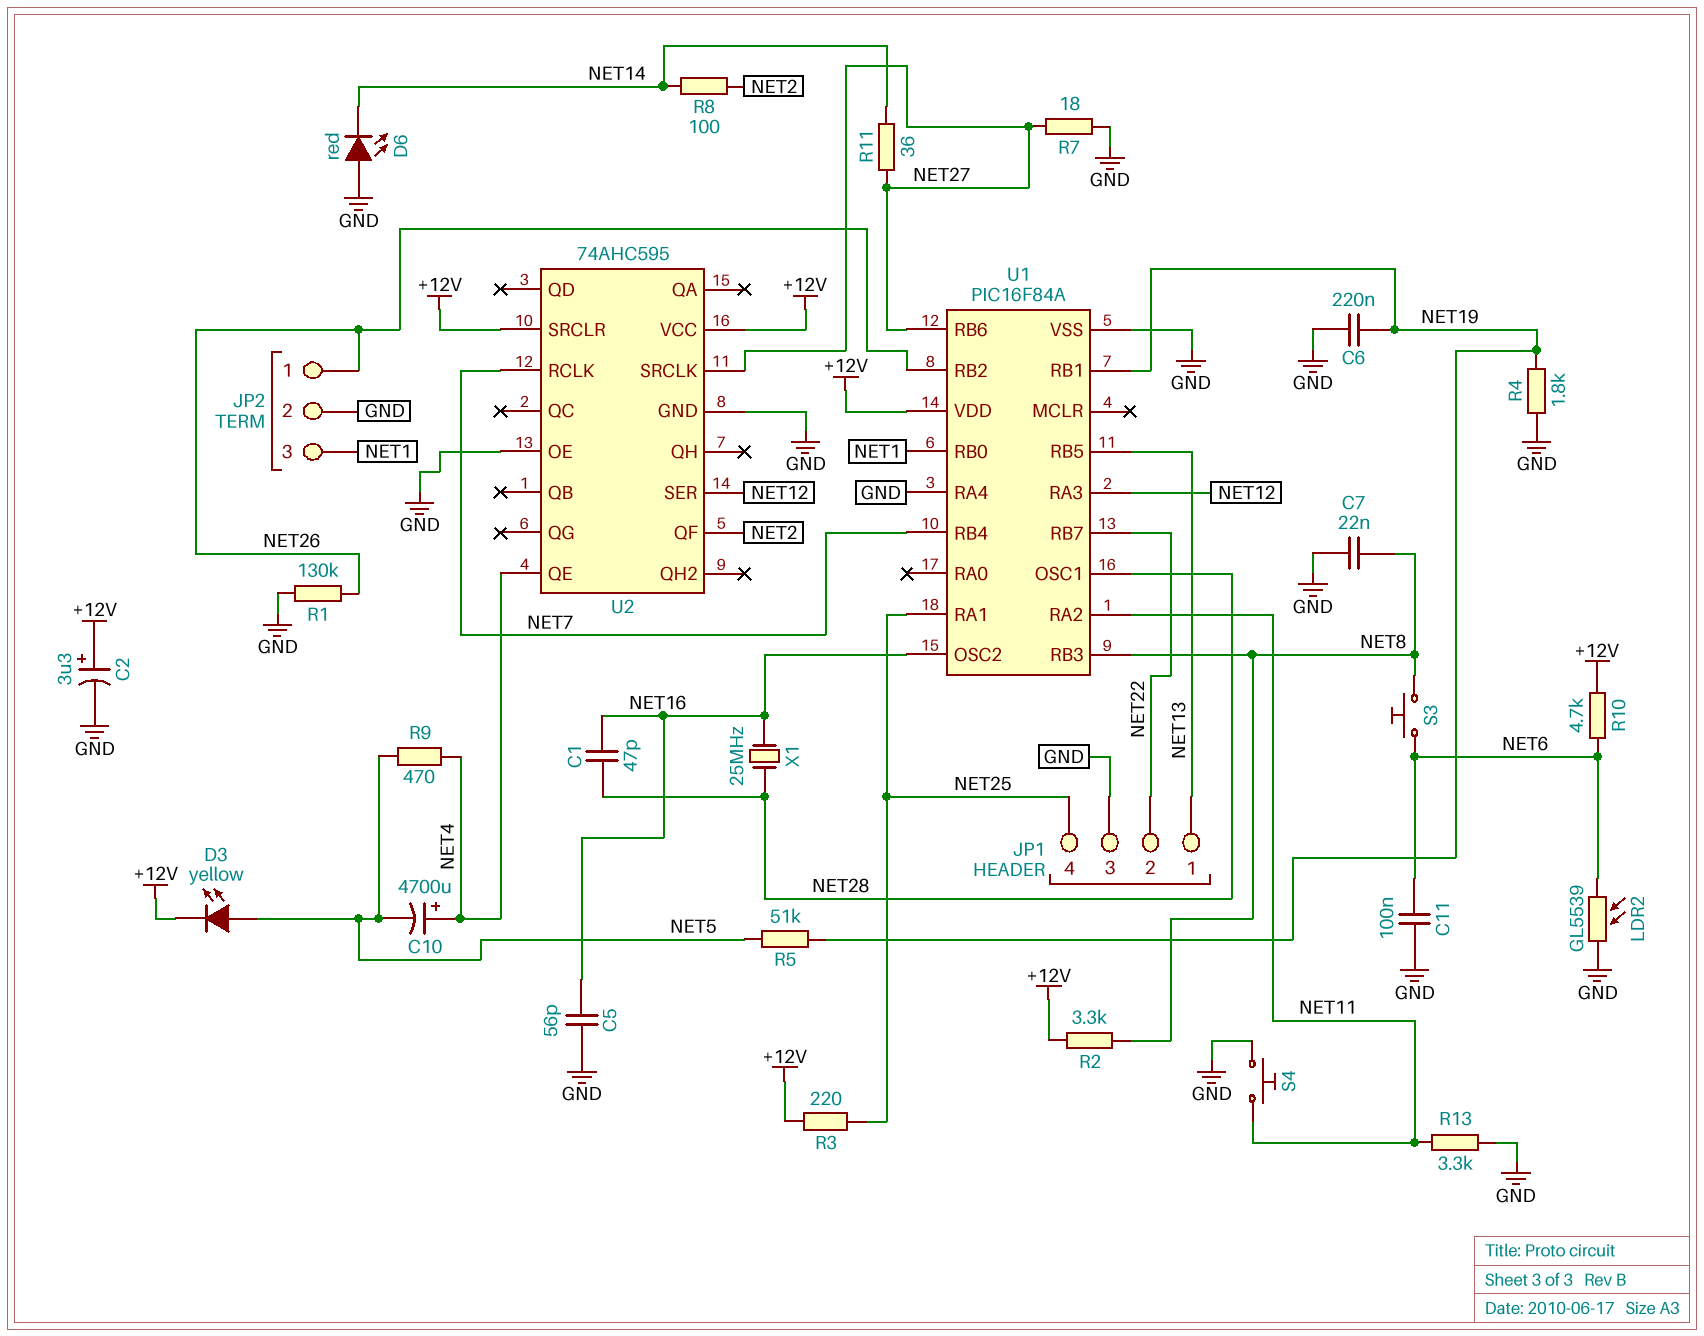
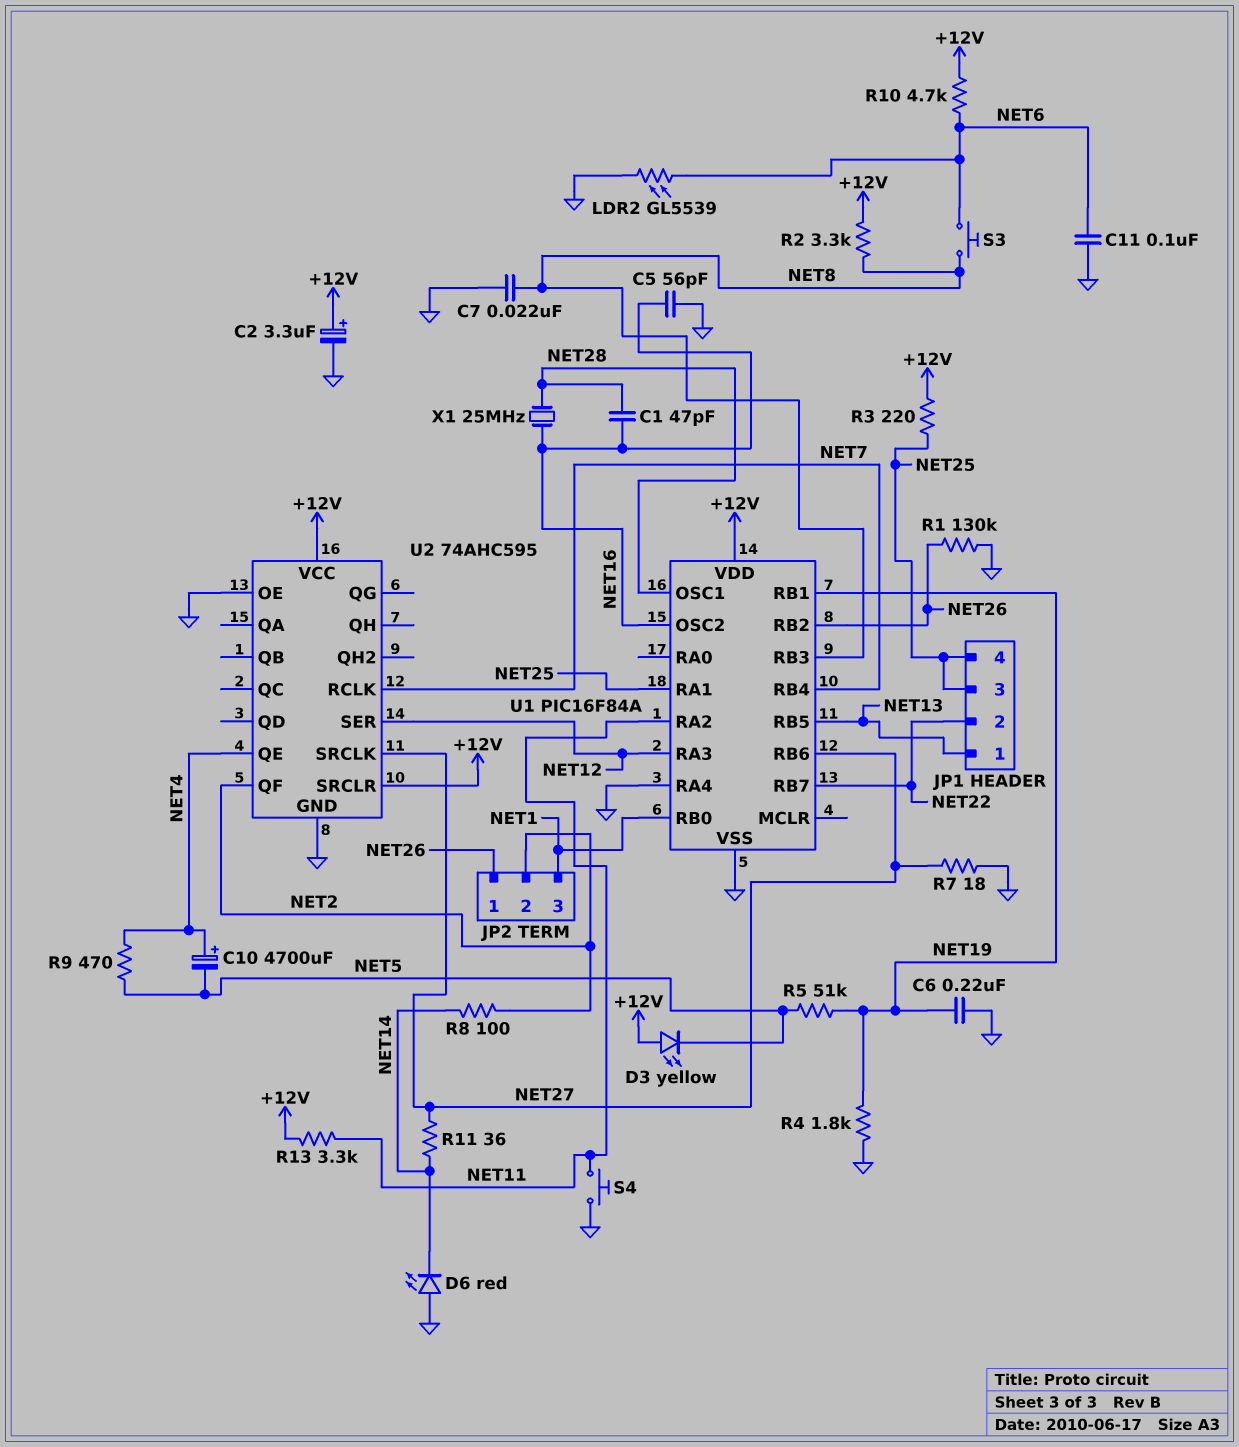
D3: LED yellow (A NET5, K +12V) -> LED yellow (A +12V, K NET5)
JP1 pin 3: GND -> NET25
JP2 pin 2: GND -> NET2
R13: 3.3k (GND, NET11) -> 3.3k (+12V, NET11)

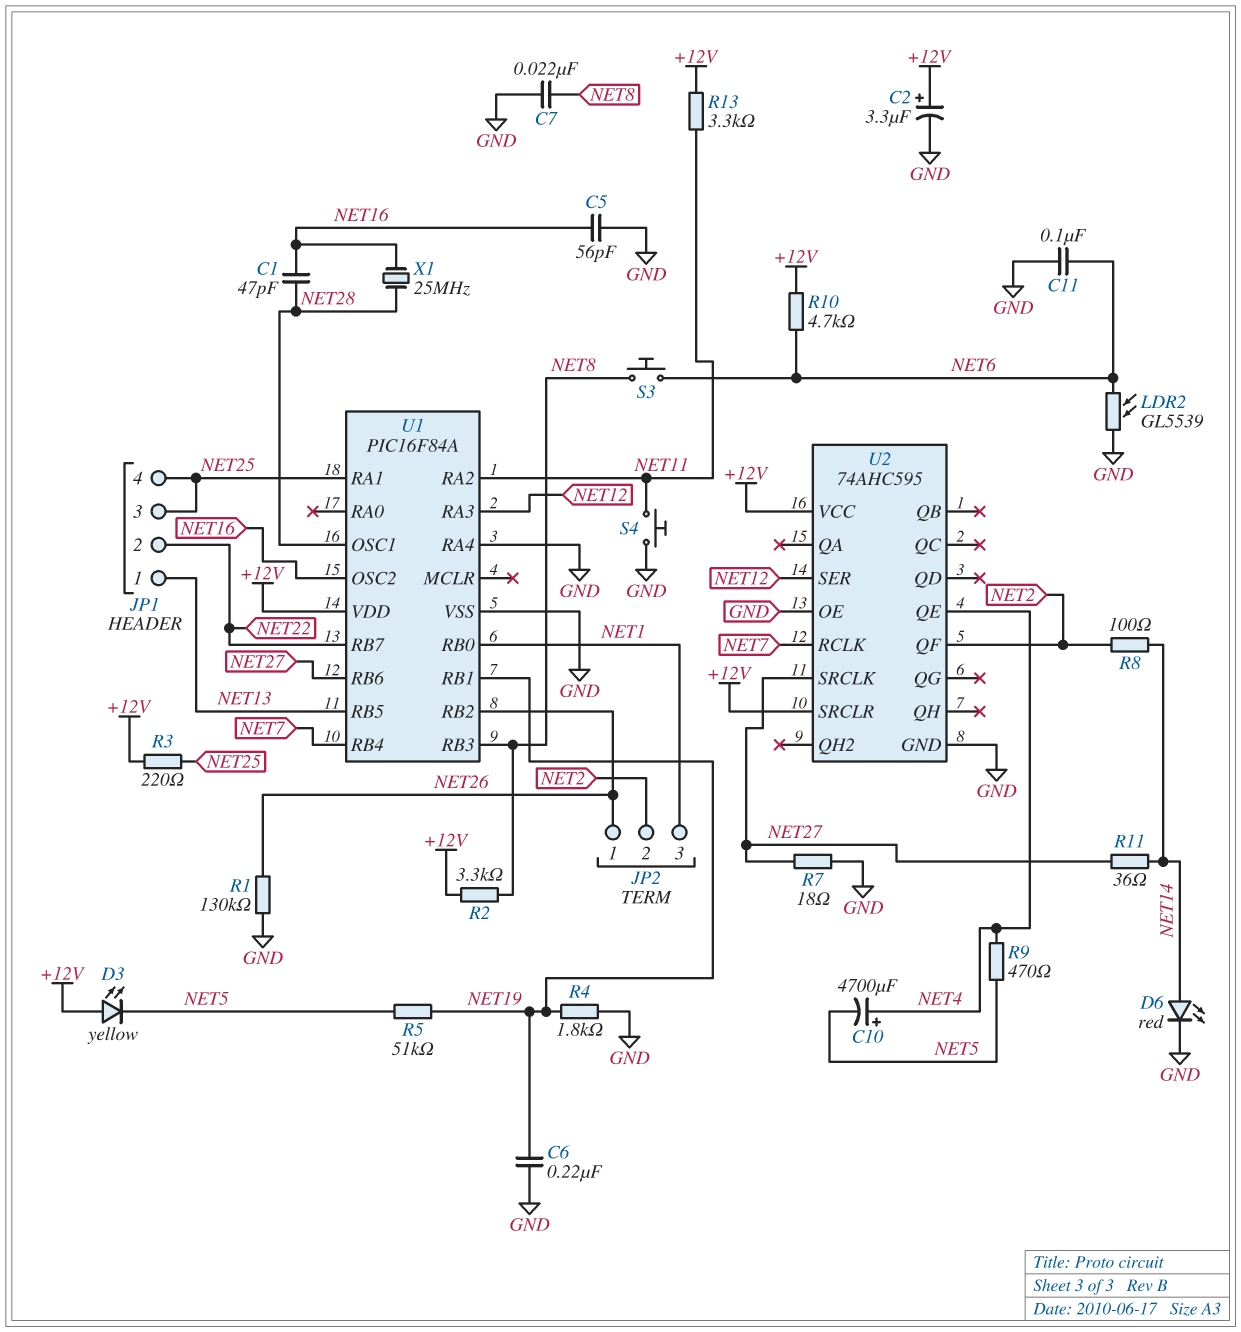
D6: LED red (A GND, K NET14) -> LED red (A NET14, K GND)

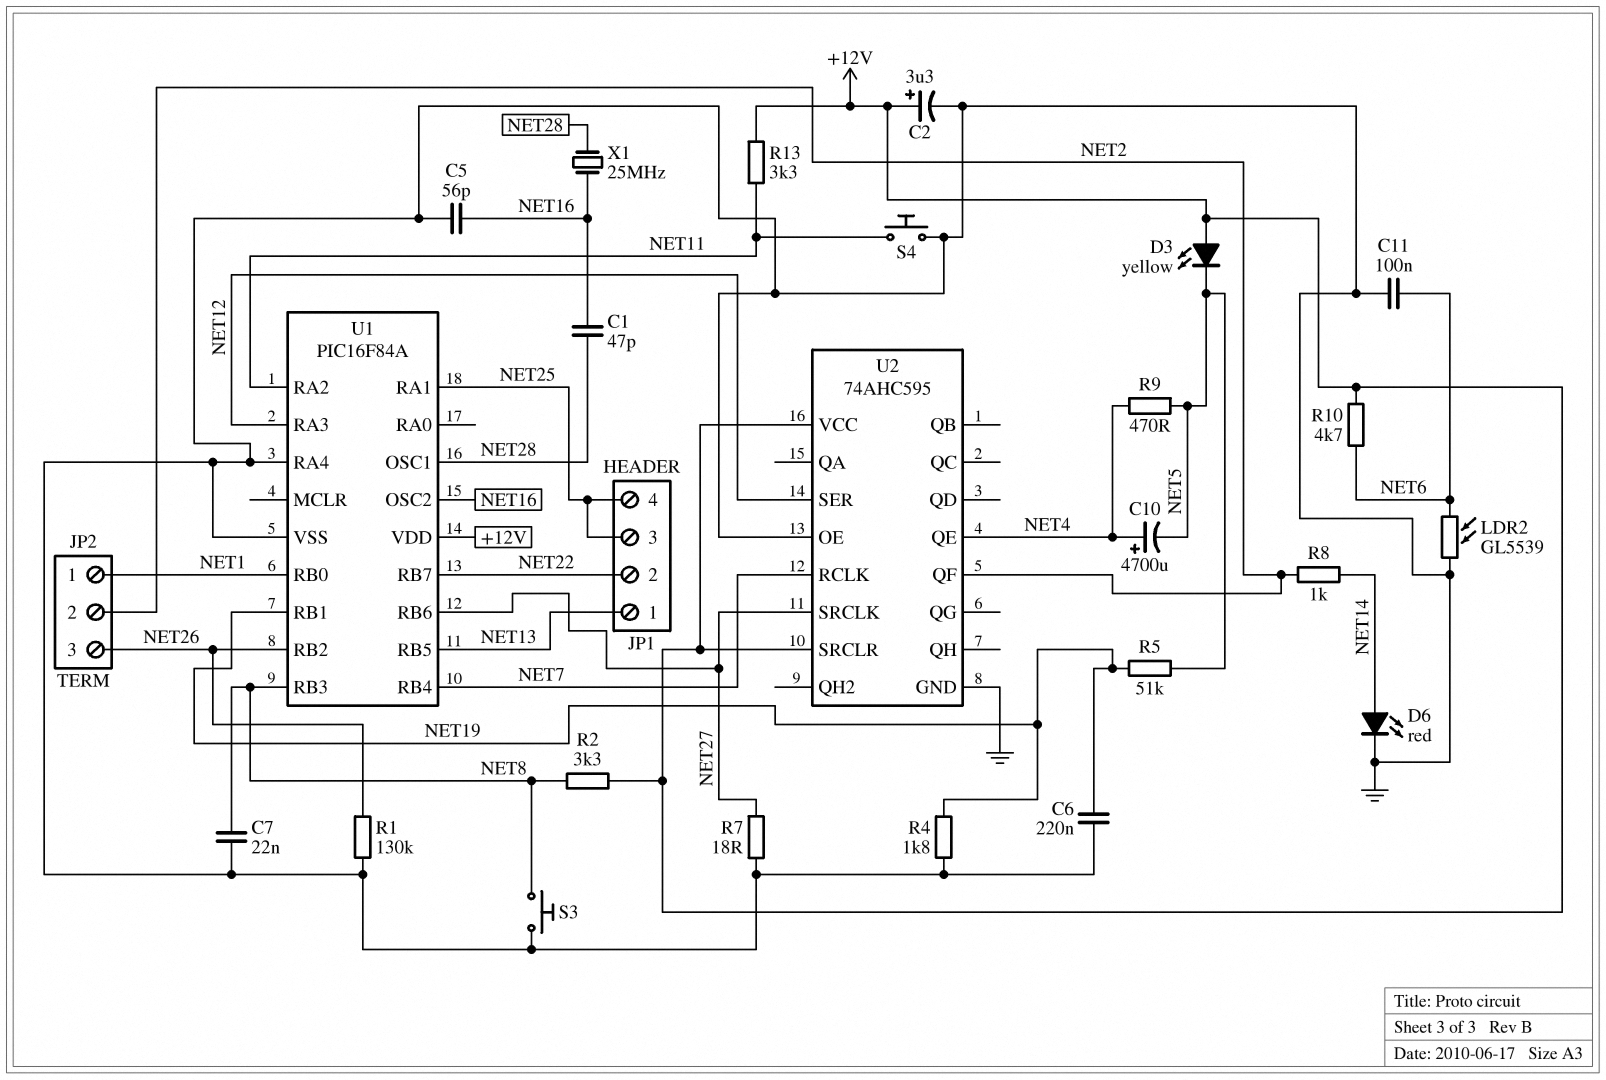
JP2 pin 1: NET26 -> NET1
JP2 pin 3: NET1 -> NET26
R3: 220 (+12V, NET25) -> none
R8: 100 (NET2, NET14) -> 1k (NET2, NET14)
R11: 36 (NET14, NET27) -> none
S3: button (NET6, NET8) -> button (GND, NET8)

